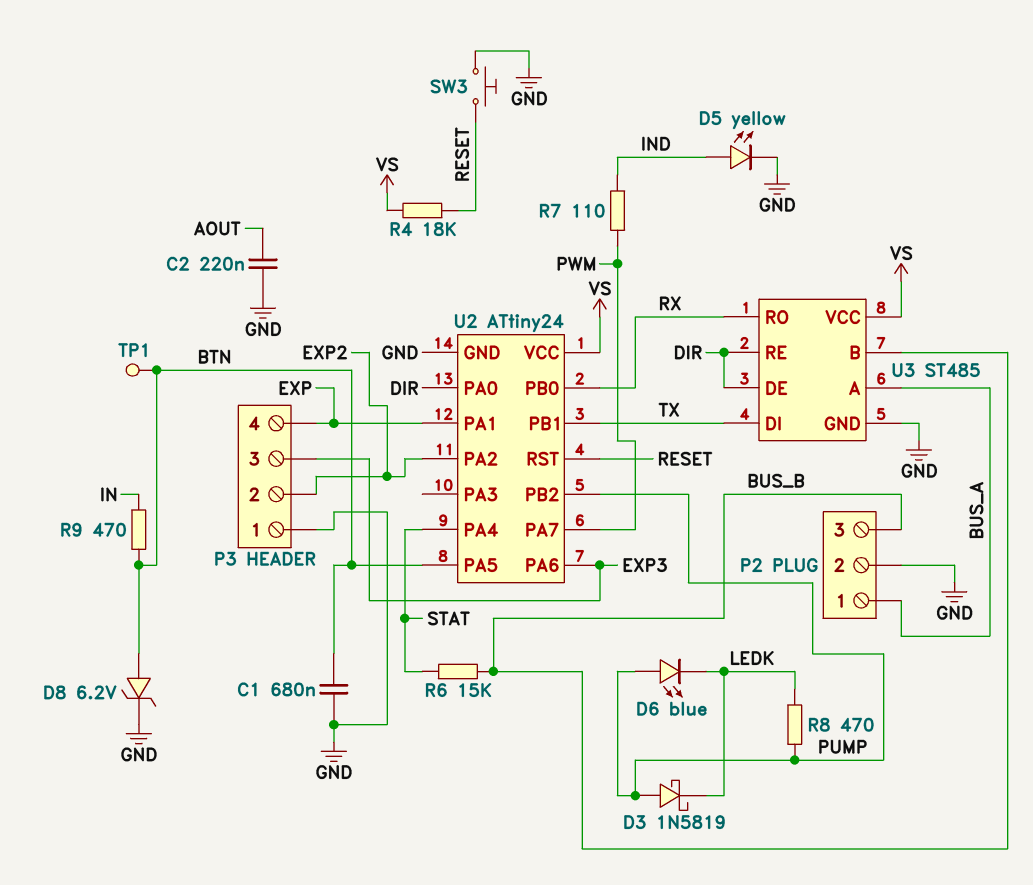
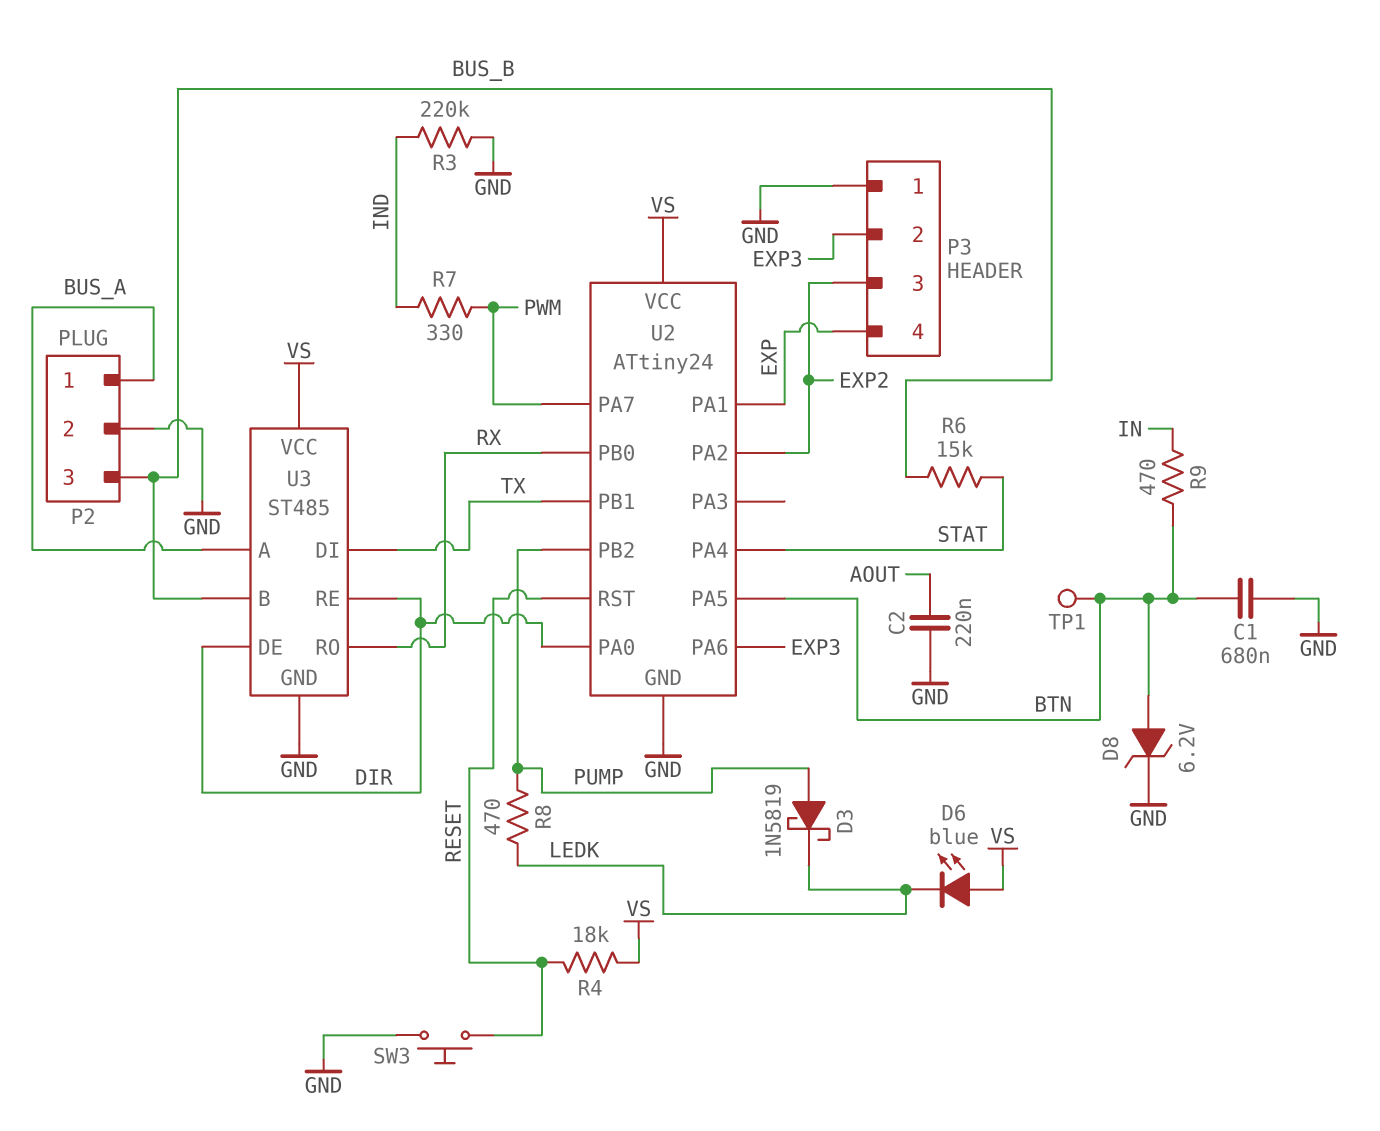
D5: LED yellow (A IND, K GND) -> none
D6: LED blue (A PUMP, K LEDK) -> LED blue (A VS, K LEDK)
P3 pin 2: EXP2 -> EXP3
P3 pin 3: EXP3 -> EXP2
R3: none -> 220k (GND, IND)
R7: 110 (IND, PWM) -> 330 (IND, PWM)

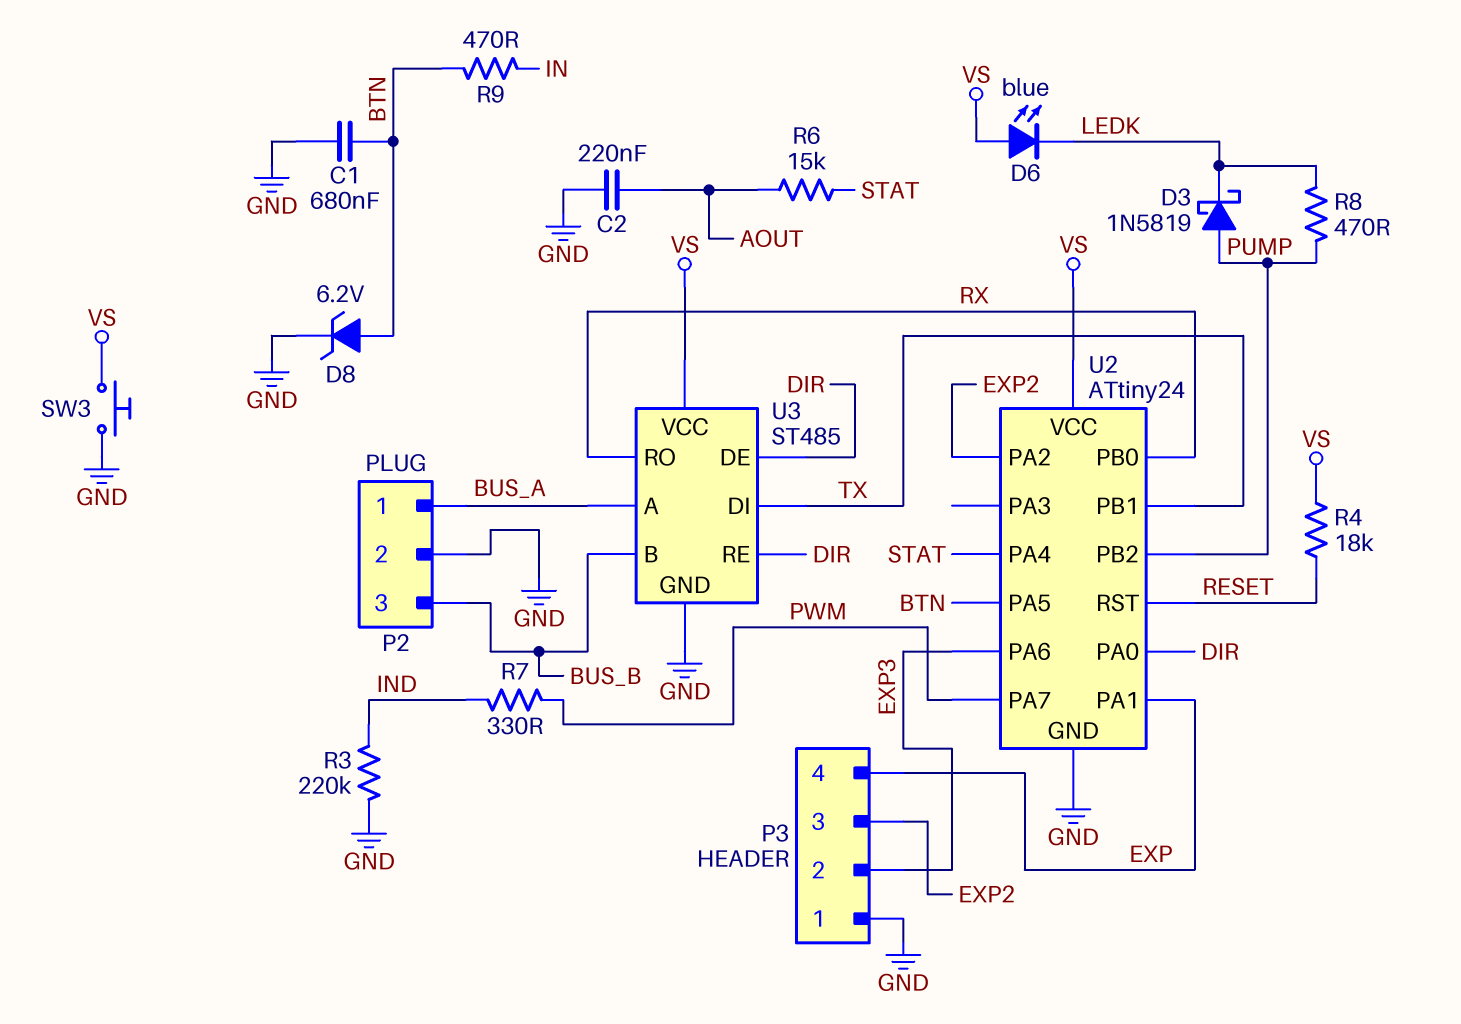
R6: 15k (BUS_B, STAT) -> 15k (AOUT, STAT)
SW3: button (GND, RESET) -> button (GND, VS)
TP1: test point (BTN) -> none

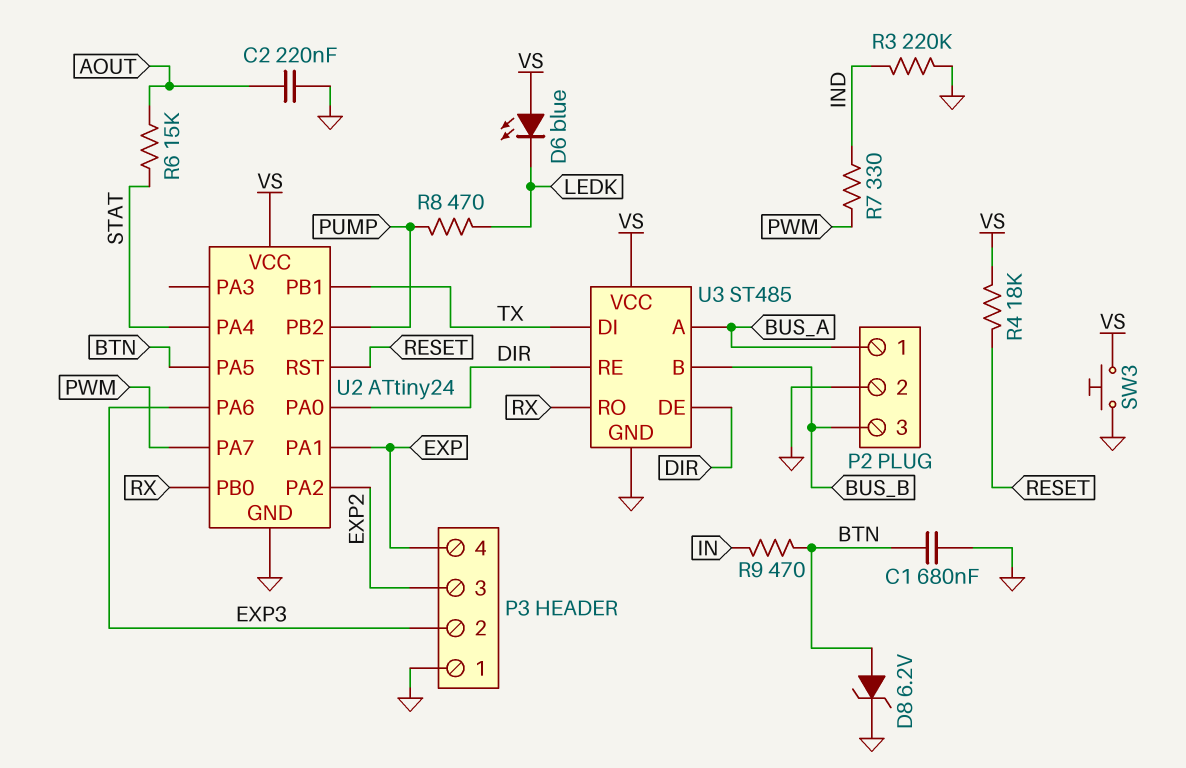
D3: schottky 1N5819 (A PUMP, K LEDK) -> none

